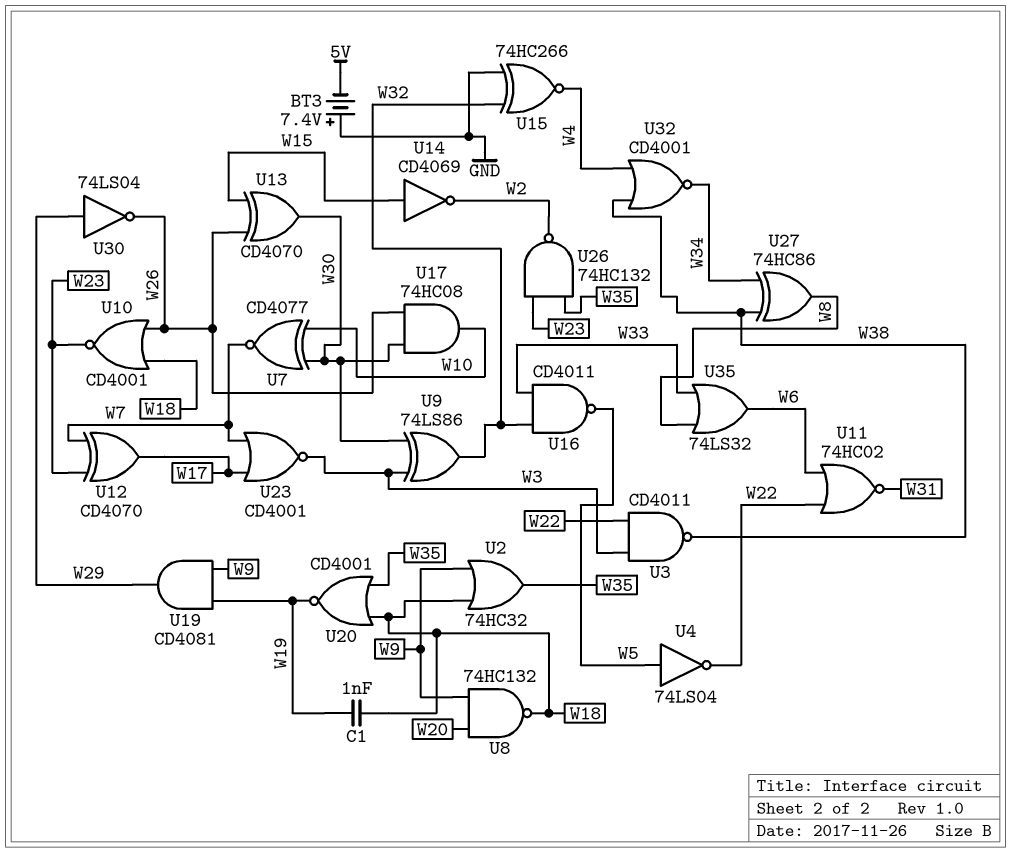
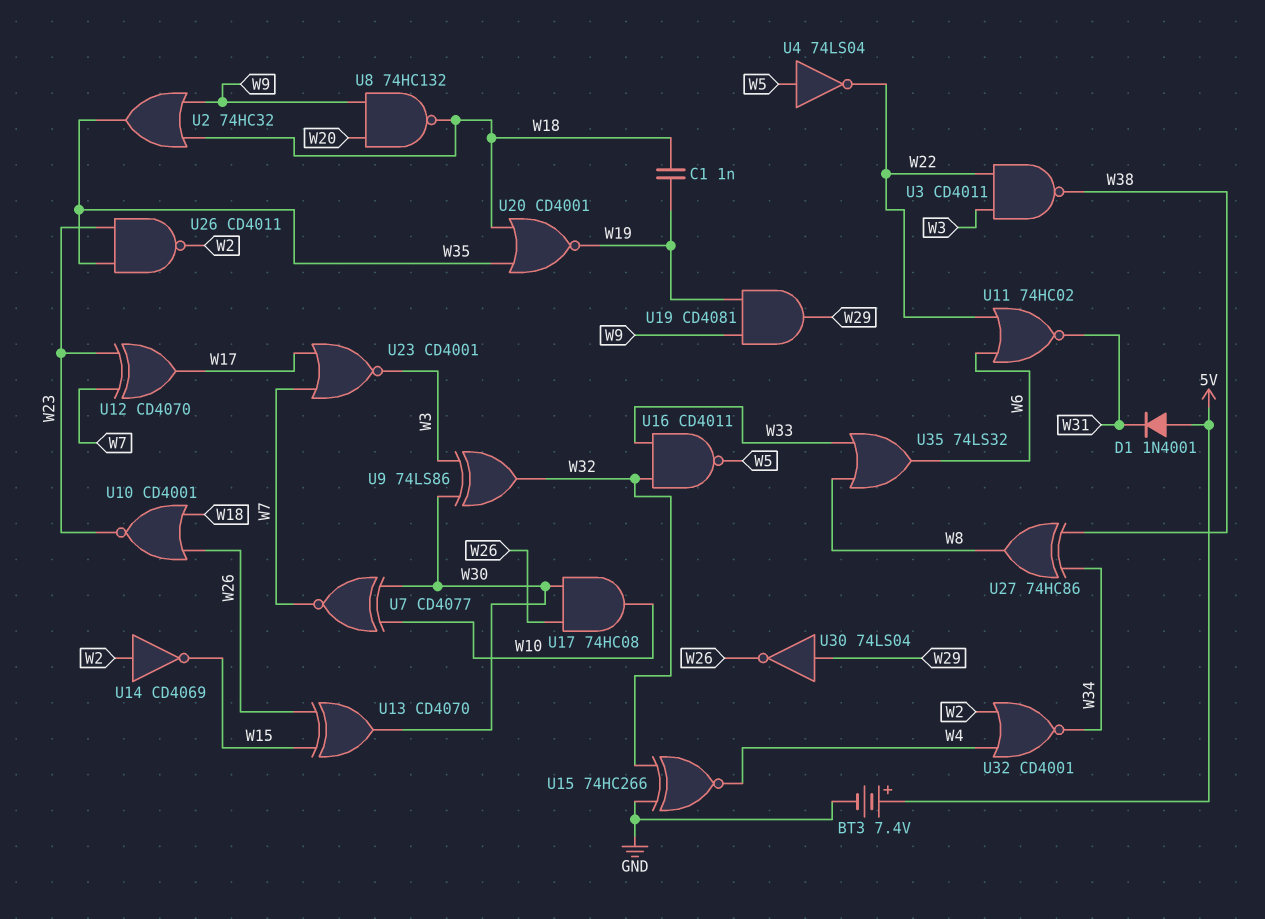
BT3: 7.4V (plus GND, minus 5V) -> 7.4V (plus 5V, minus GND)
D1: none -> diode 1N4001 (A 5V, K W31)
U14: NOT CD4069 (in W15, out W2) -> NOT CD4069 (in W2, out W15)
U26: NAND 74HC132 (in W23, in W35, out W2) -> NAND CD4011 (in W23, in W35, out W2)
U32: NOR CD4001 (in W4, in W38, out W34) -> NOR CD4001 (in W2, in W4, out W34)

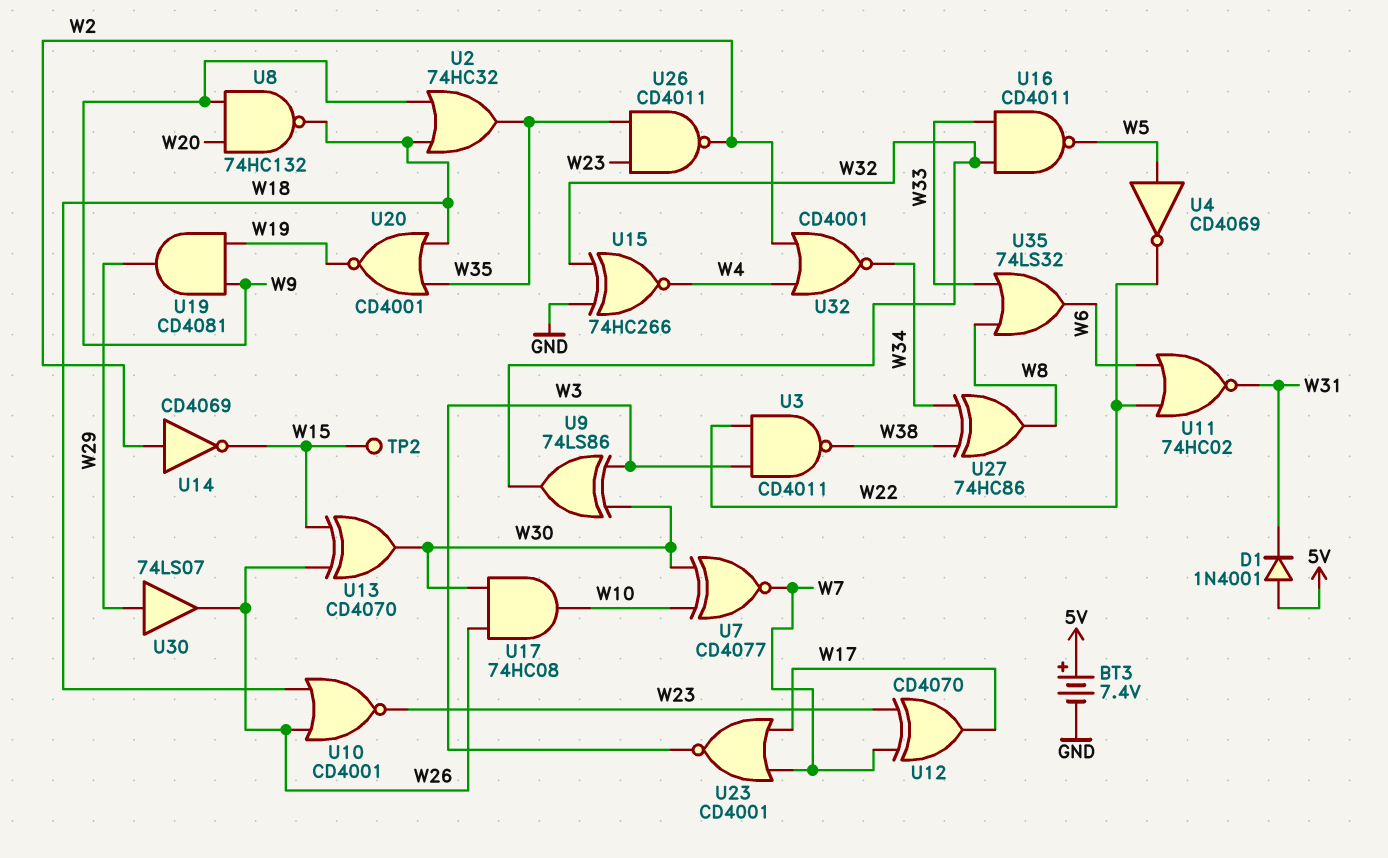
C1: 1nF (W18, W19) -> none
TP2: none -> test point (W15)
U4: NOT 74LS04 (in W5, out W22) -> NOT CD4069 (in W5, out W22)
U30: NOT 74LS04 (in W29, out W26) -> buffer 74LS07 (in W29, out W26)

